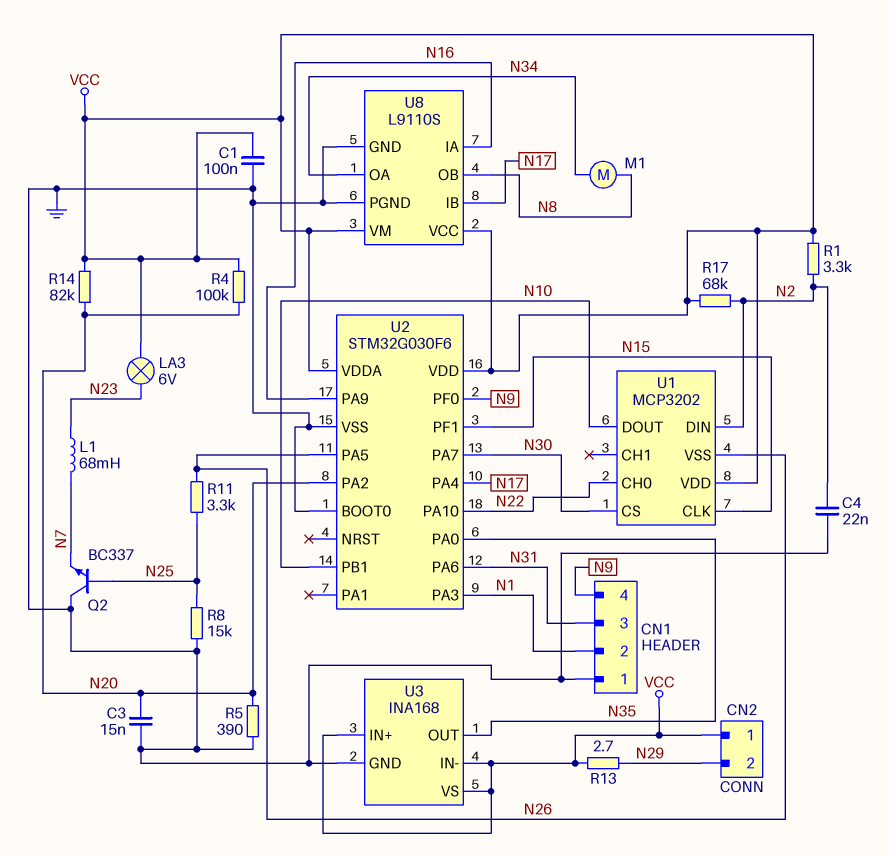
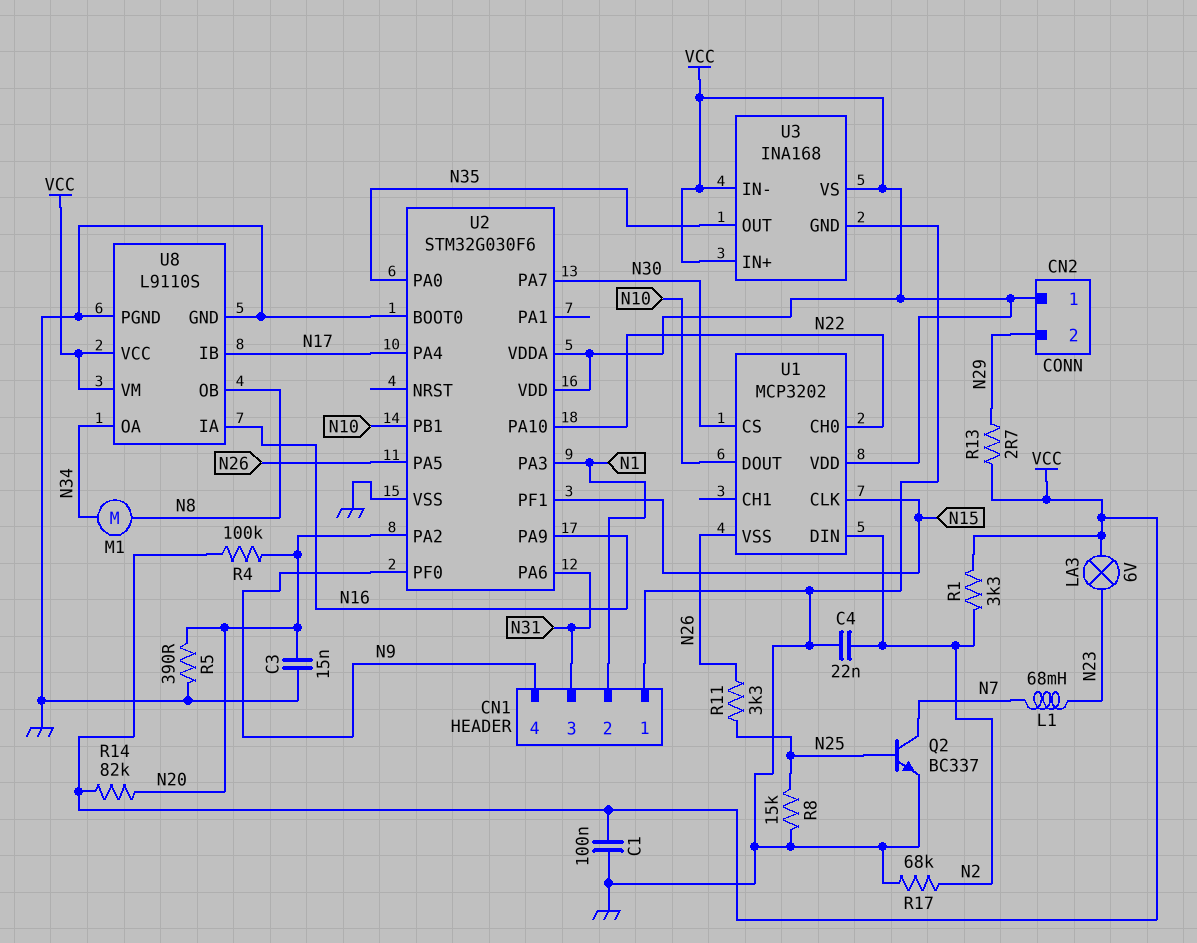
Q2: NPN BC337 (B N25, C GND, E N7) -> NPN BC337 (B N25, C N7, E GND)
R17: 68k (N2, VCC) -> 68k (GND, N2)

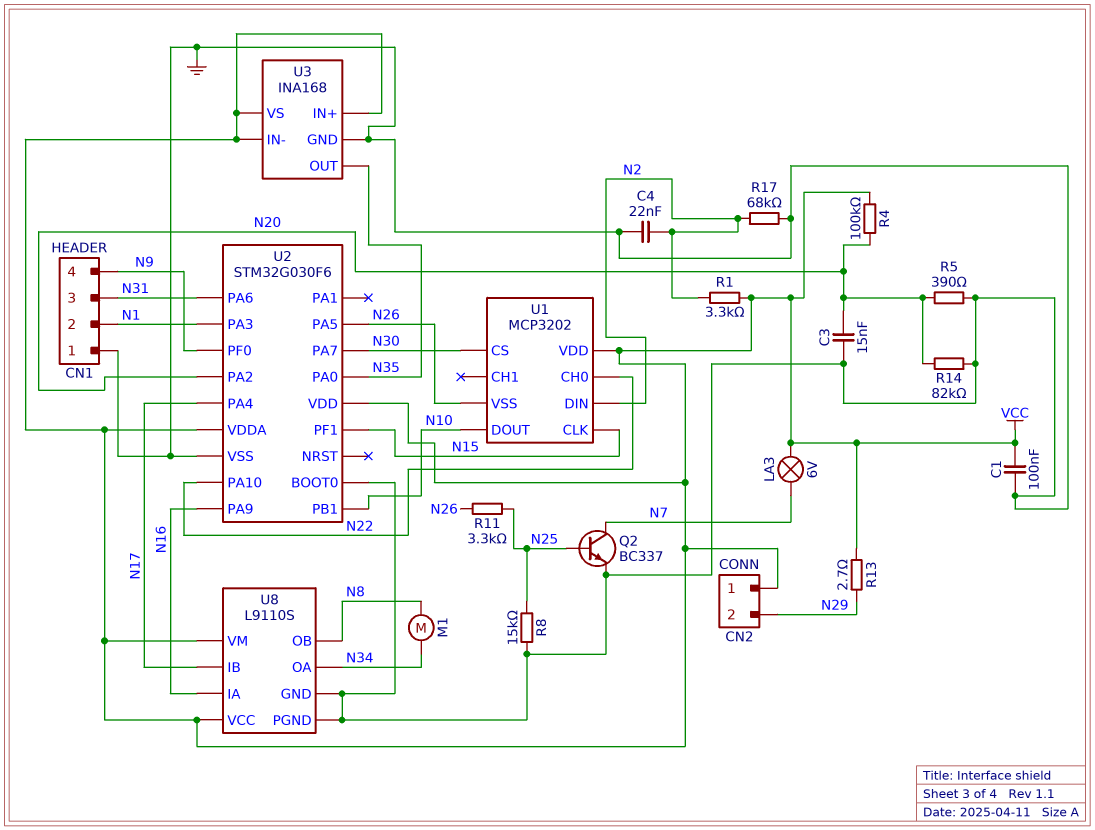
L1: 68mH (N7, N23) -> none
LA3: lamp 6V (N23, VCC) -> lamp 6V (N7, VCC)
R14: 82k (N20, VCC) -> 82k (GND, N20)

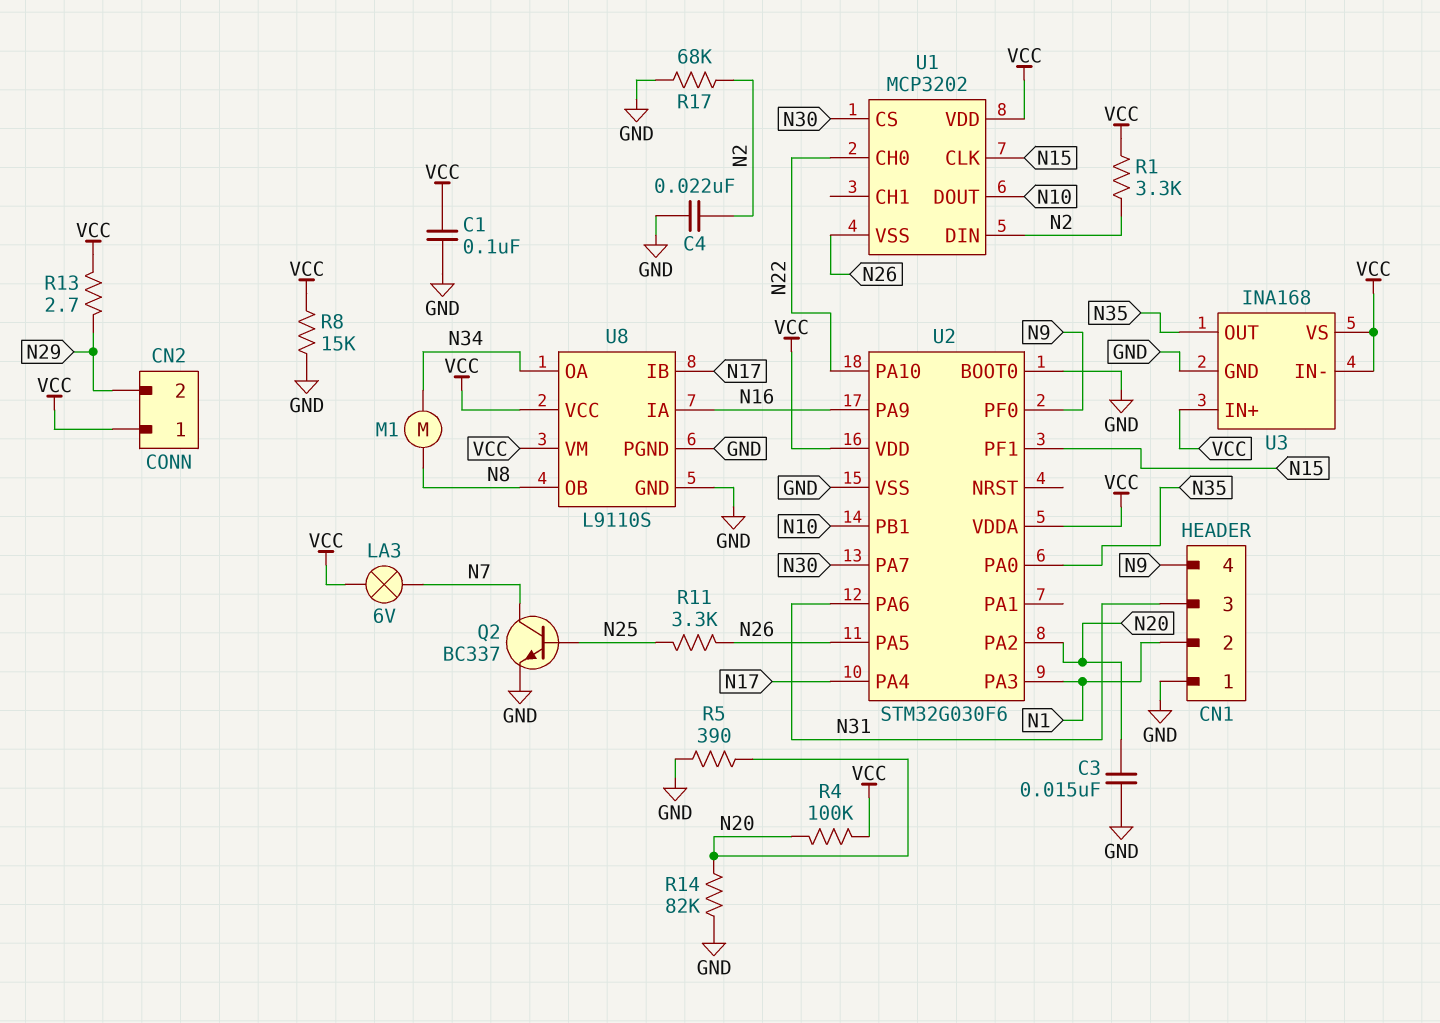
R8: 15k (GND, N25) -> 15k (GND, VCC)

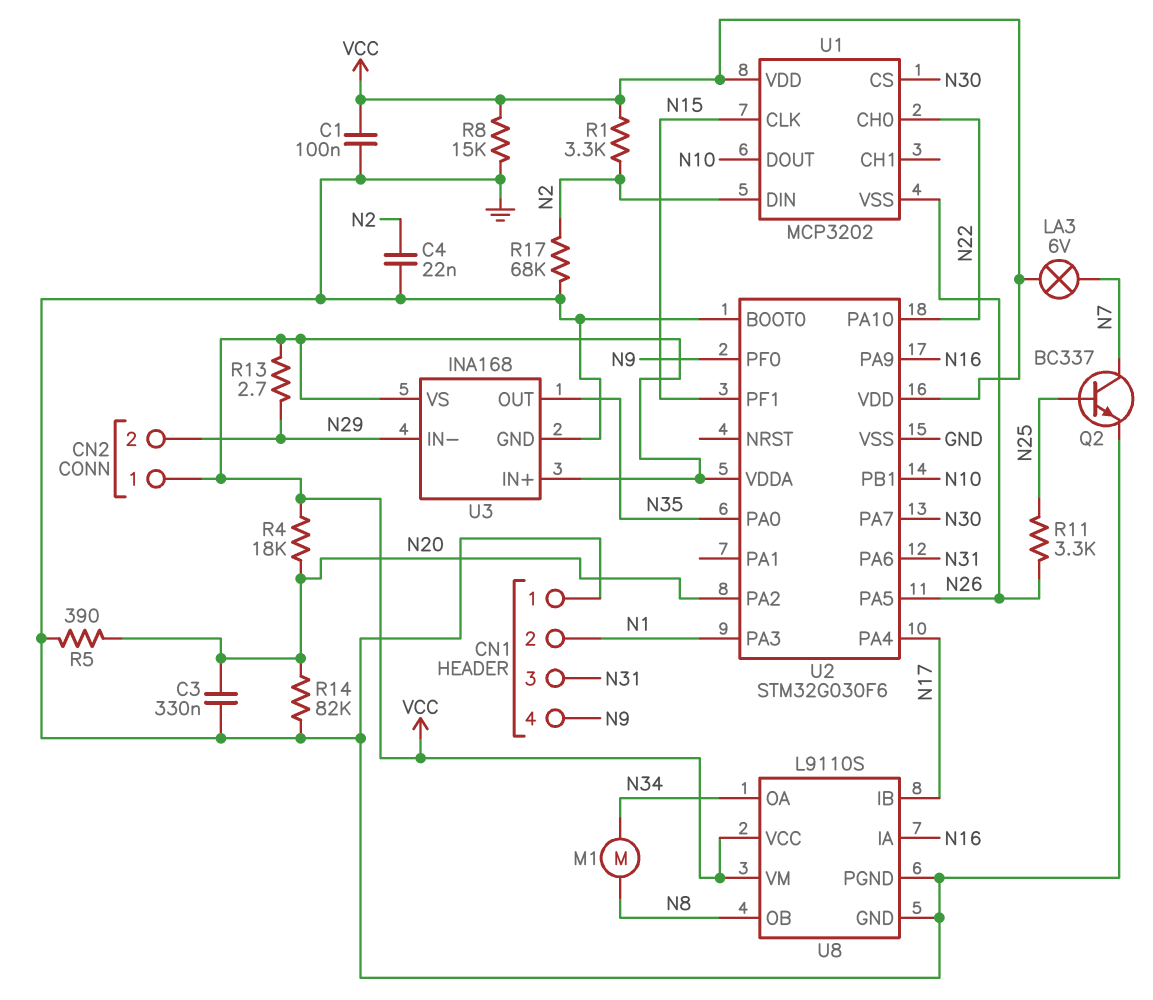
C3: 15nF (GND, N20) -> 330nF (GND, N20)
R4: 100k (N20, VCC) -> 18k (N20, VCC)
U3 pin IN-: VCC -> N29

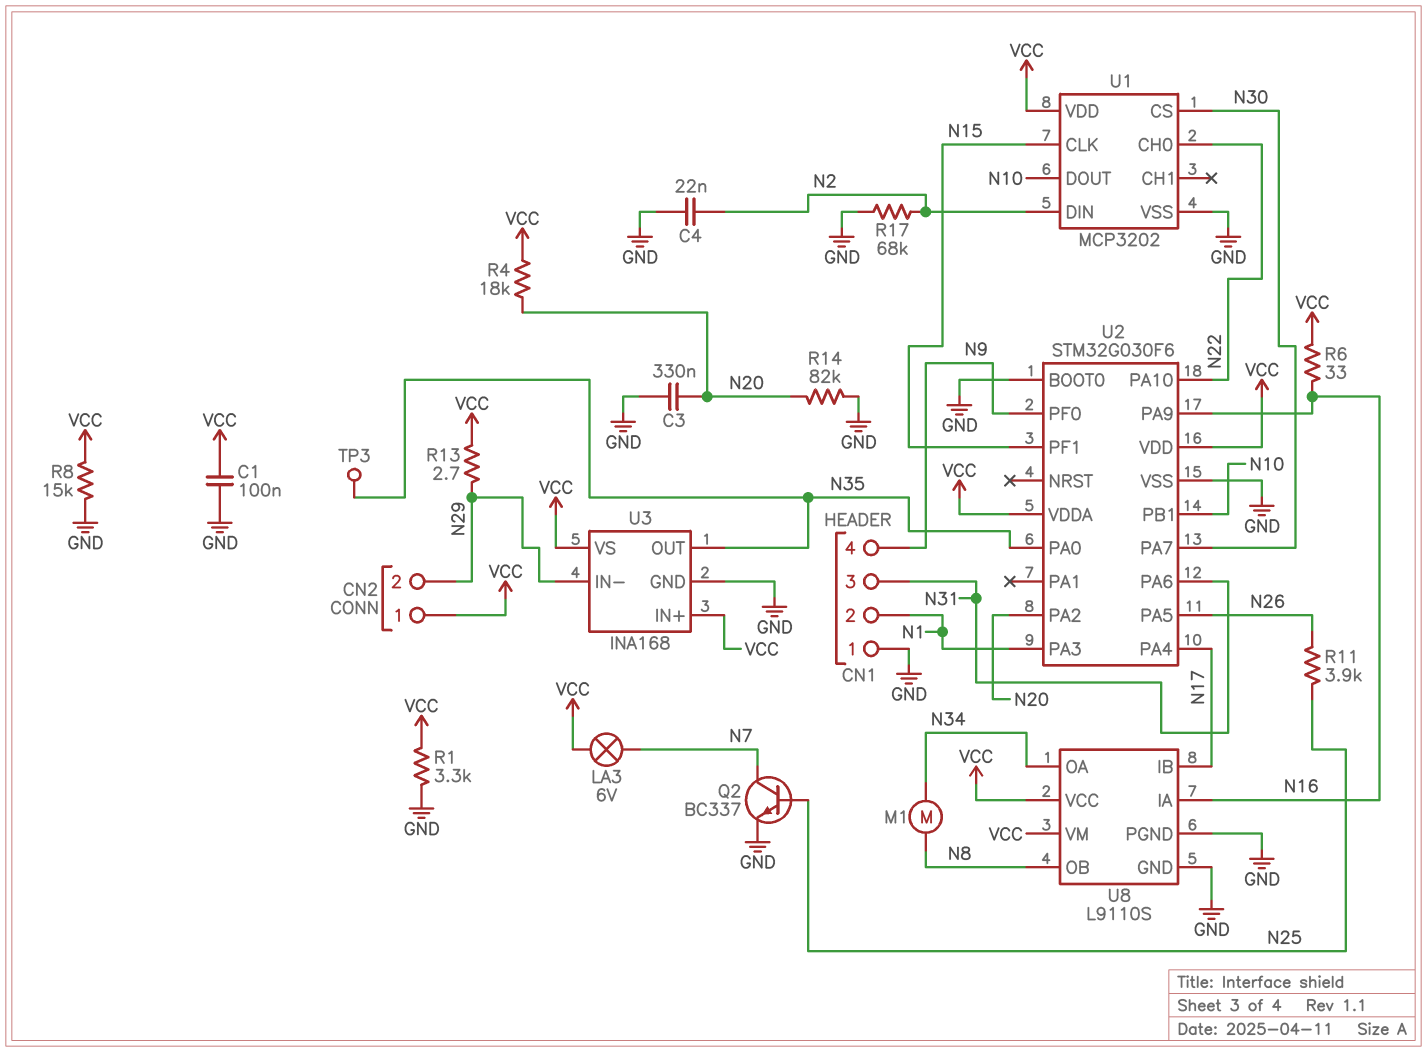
R1: 3.3k (N2, VCC) -> 3.3k (GND, VCC)
R5: 390 (GND, N20) -> none
R6: none -> 33 (N16, VCC)
R11: 3.3k (N25, N26) -> 3.9k (N25, N26)
TP3: none -> test point (N35)
U1 pin VSS: N26 -> GND

